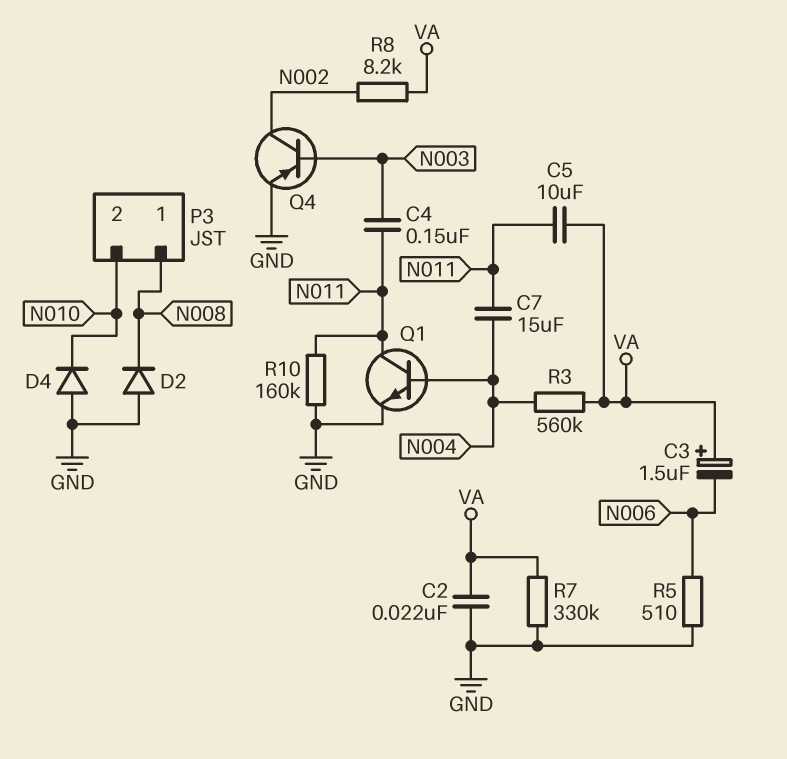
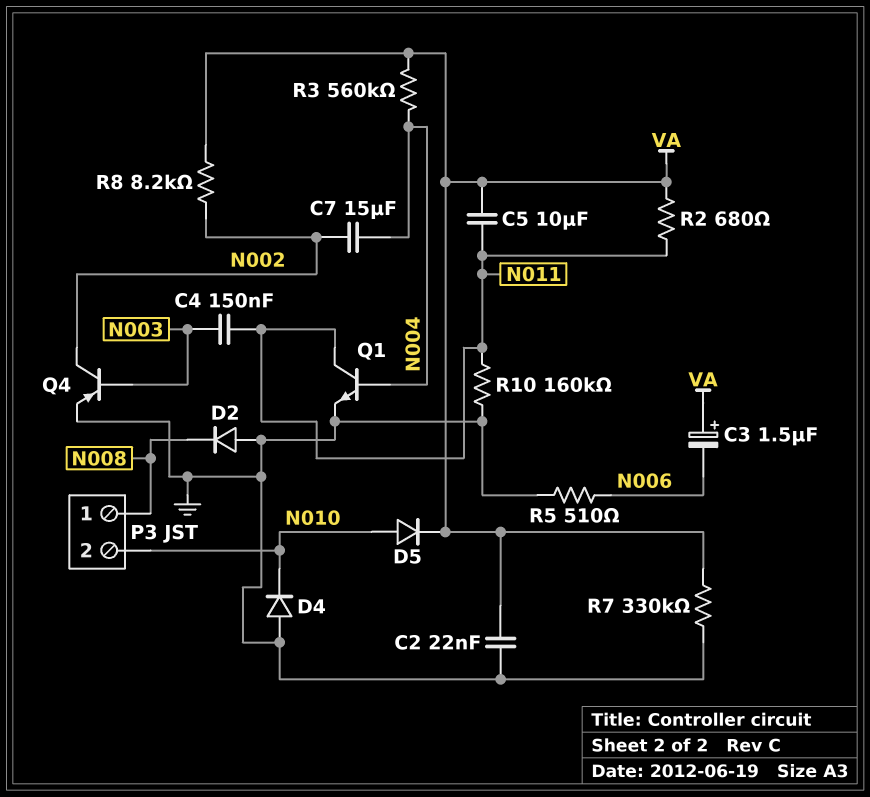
C7: 15uF (N004, N011) -> 15uF (N002, N004)
D5: none -> diode (A N010, K VA)
R2: none -> 680 (N011, VA)

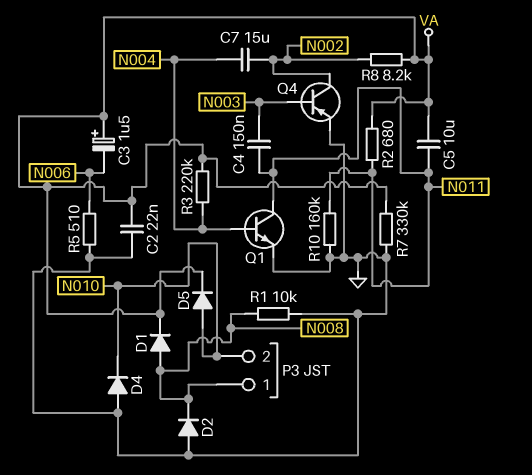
D1: none -> diode (A N008, K VA)
R1: none -> 10k (GND, N008)
R3: 560k (N004, VA) -> 220k (N004, VA)

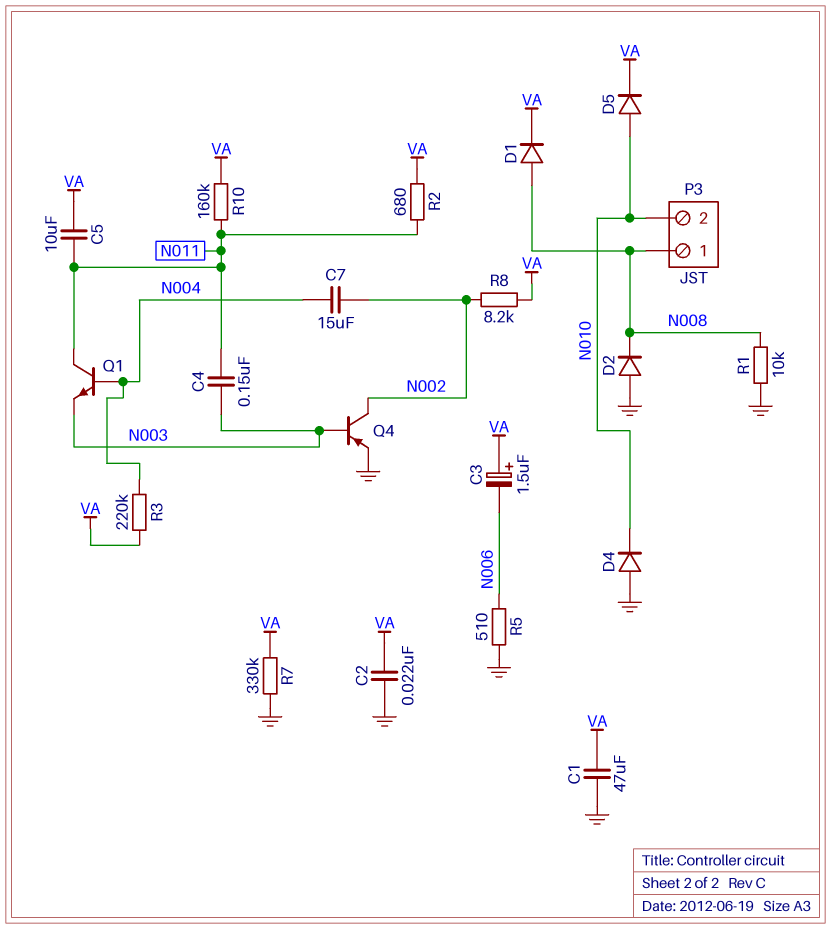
C1: none -> 47uF (GND, VA)
Q1: NPN (B N004, C N011, E GND) -> NPN (B N004, C N011, E N003)
R10: 160k (GND, N011) -> 160k (N011, VA)

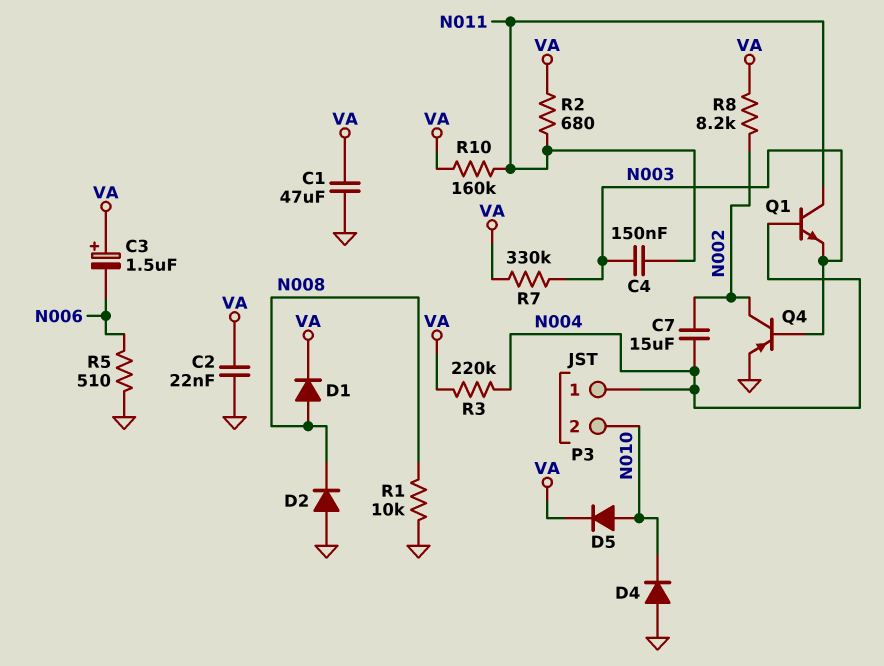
C5: 10uF (N011, VA) -> none
P3 pin 1: N008 -> N004
R7: 330k (GND, VA) -> 330k (N003, VA)

